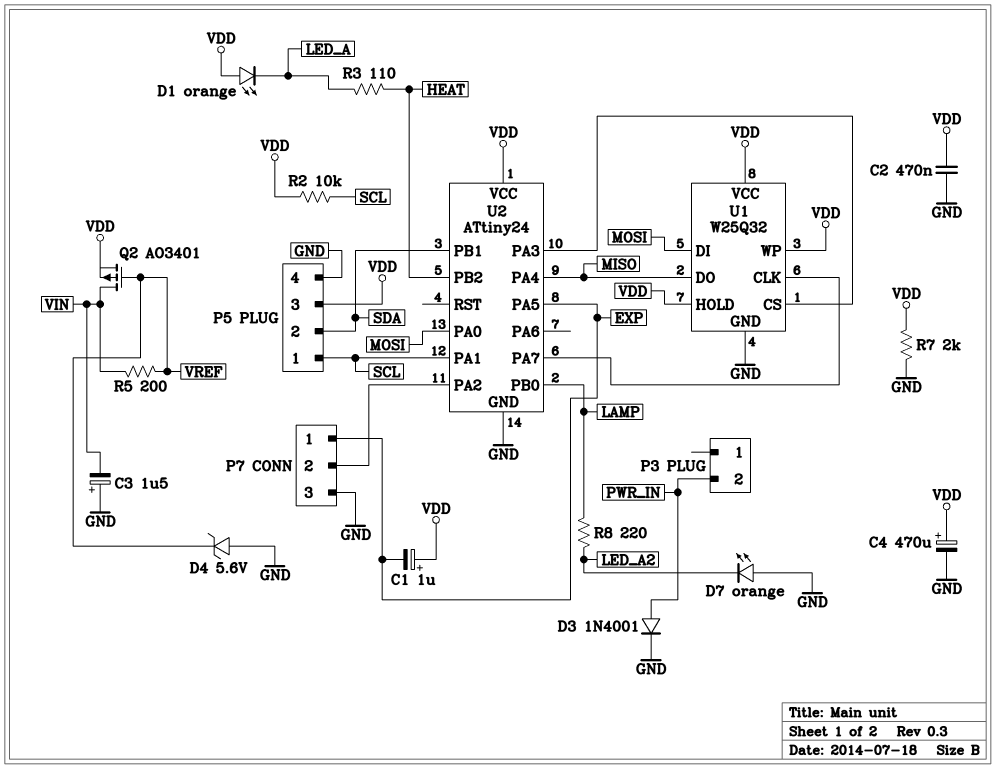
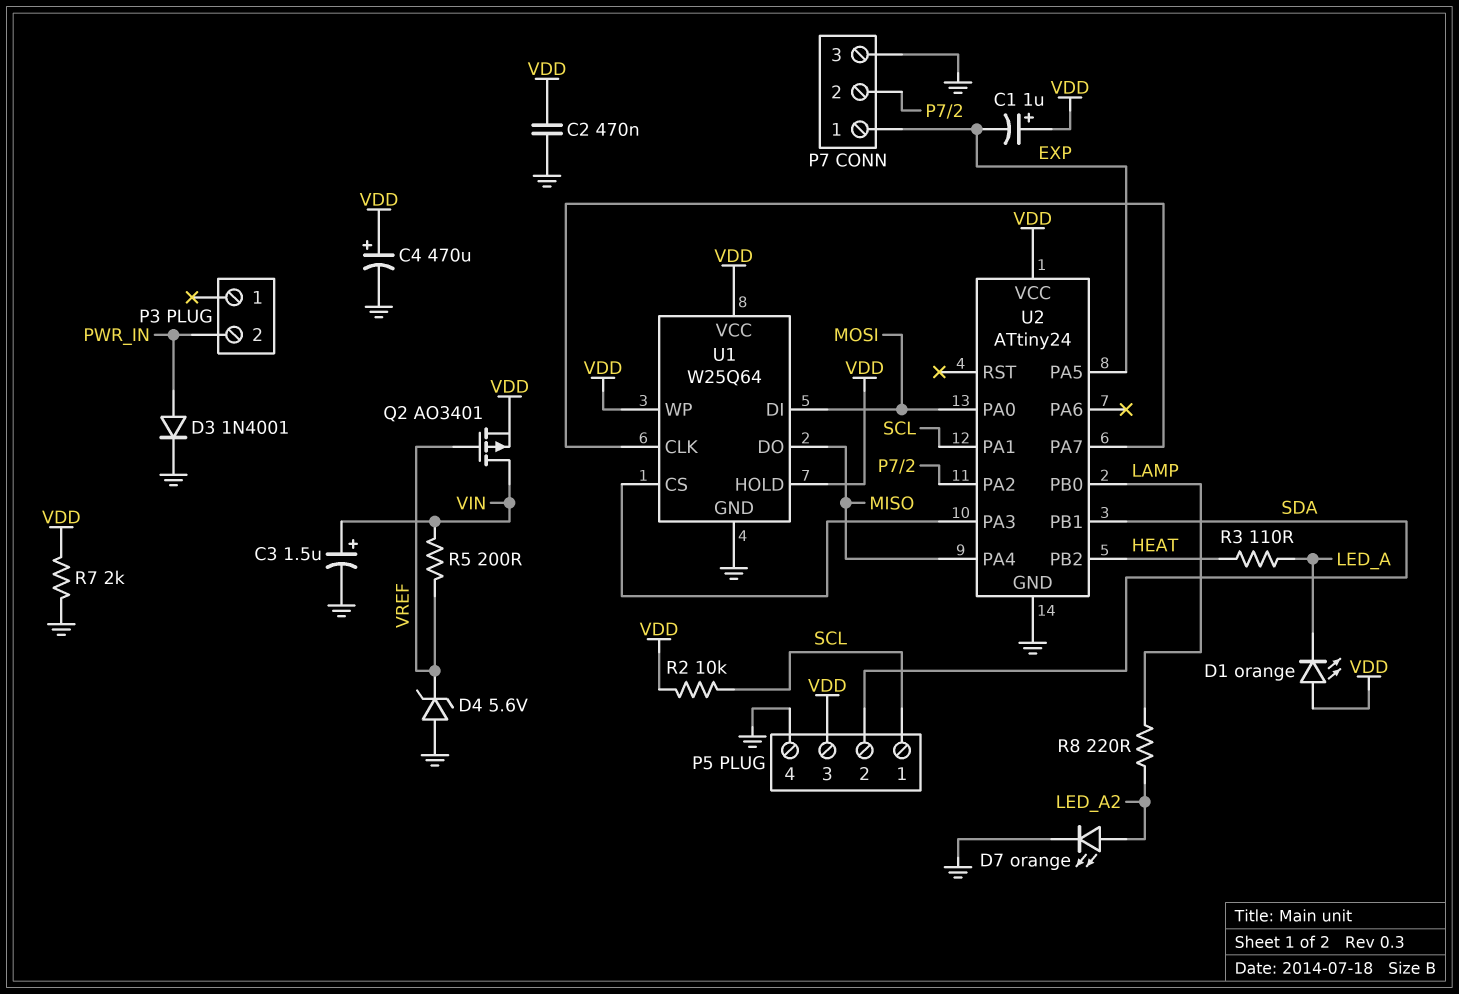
C3: 1.5uF (plus GND, minus VIN) -> 1.5uF (plus VIN, minus GND)
D7: LED orange (A GND, K LED_A2) -> LED orange (A LED_A2, K GND)
U1: W25Q32 -> W25Q64

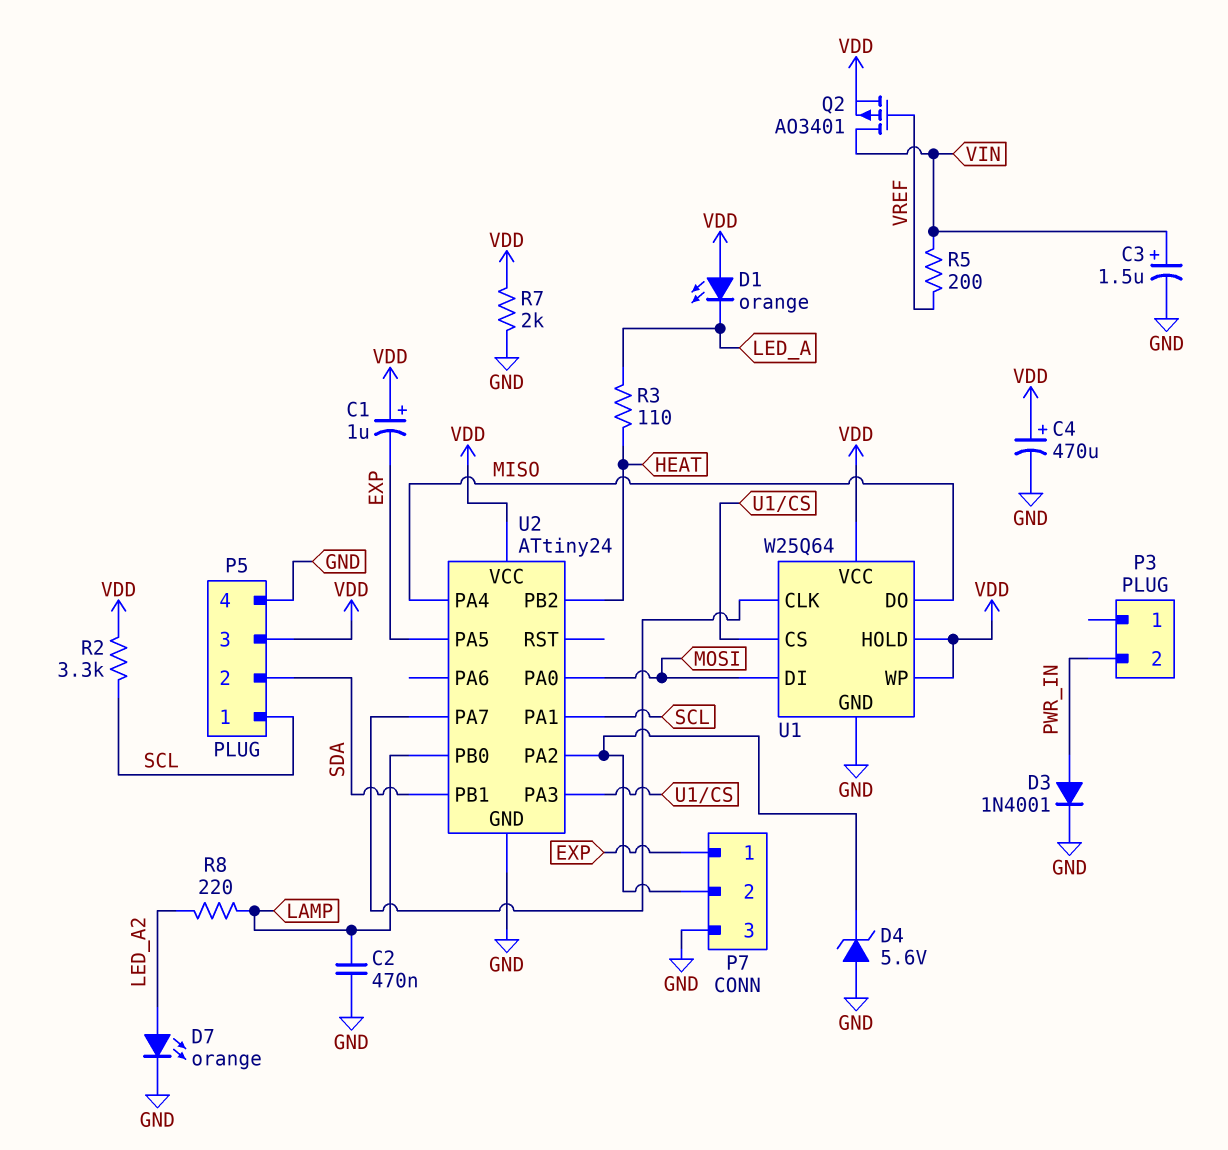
C2: 470nF (GND, VDD) -> 470nF (GND, LAMP)
D4: zener 5.6V (A GND, K VREF) -> zener 5.6V (A GND, K P7/2)
R2: 10k (SCL, VDD) -> 3.3k (SCL, VDD)

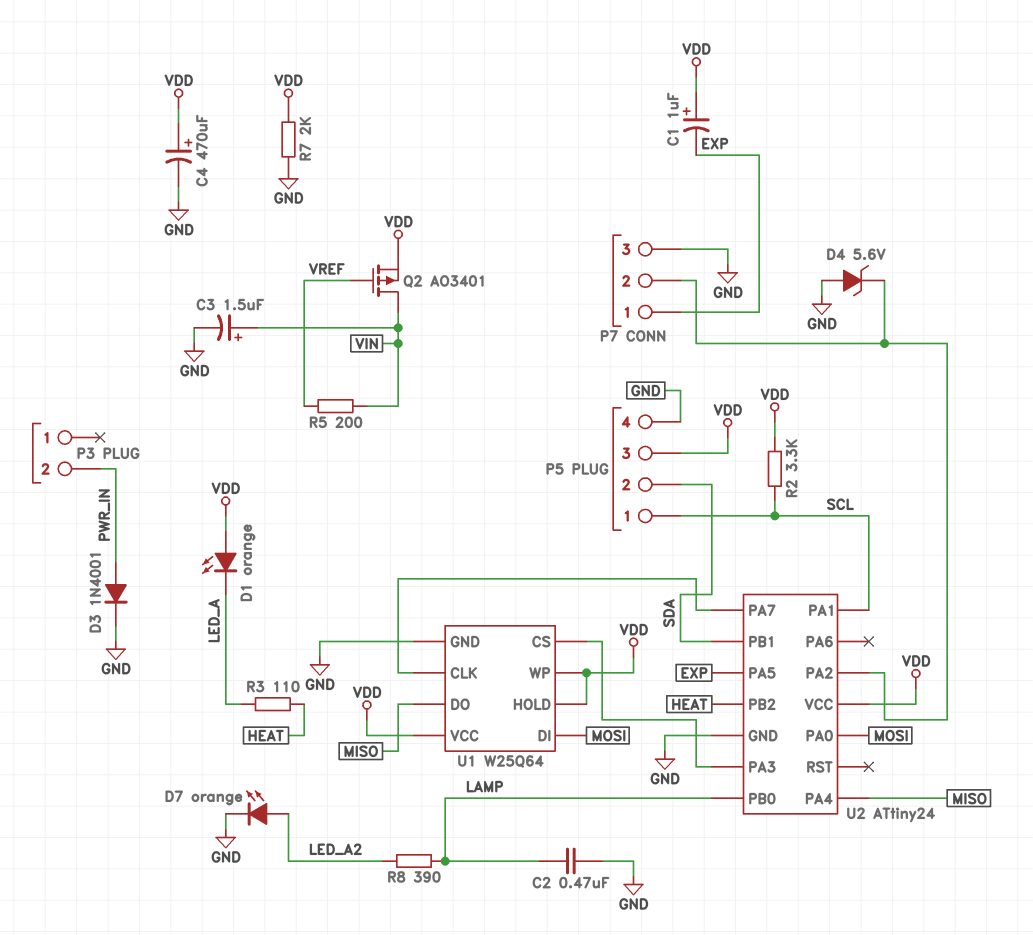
R8: 220 (LAMP, LED_A2) -> 390 (LAMP, LED_A2)

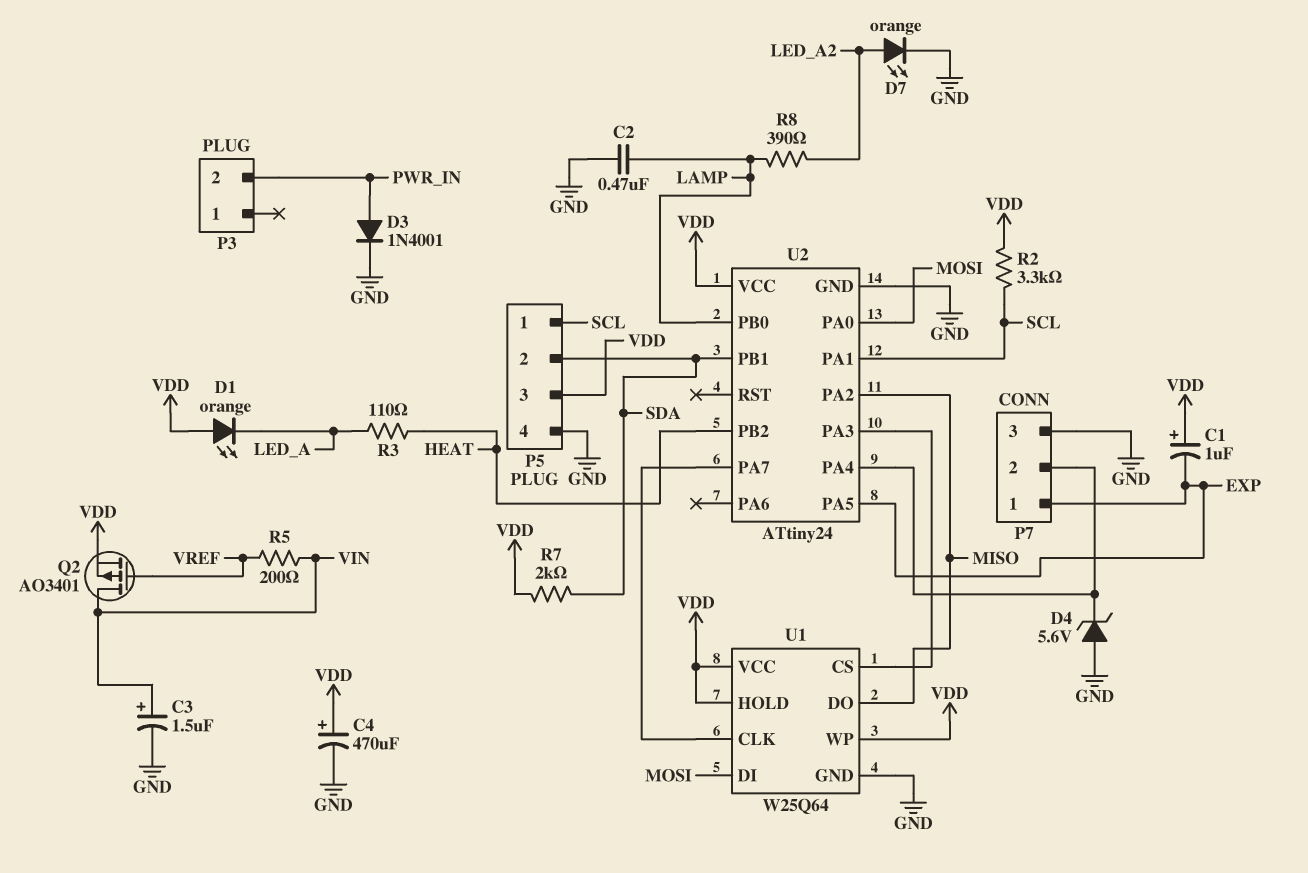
R7: 2k (GND, VDD) -> 2k (SDA, VDD)
U2 pin PA2: P7/2 -> MISO
U2 pin PA4: MISO -> P7/2

